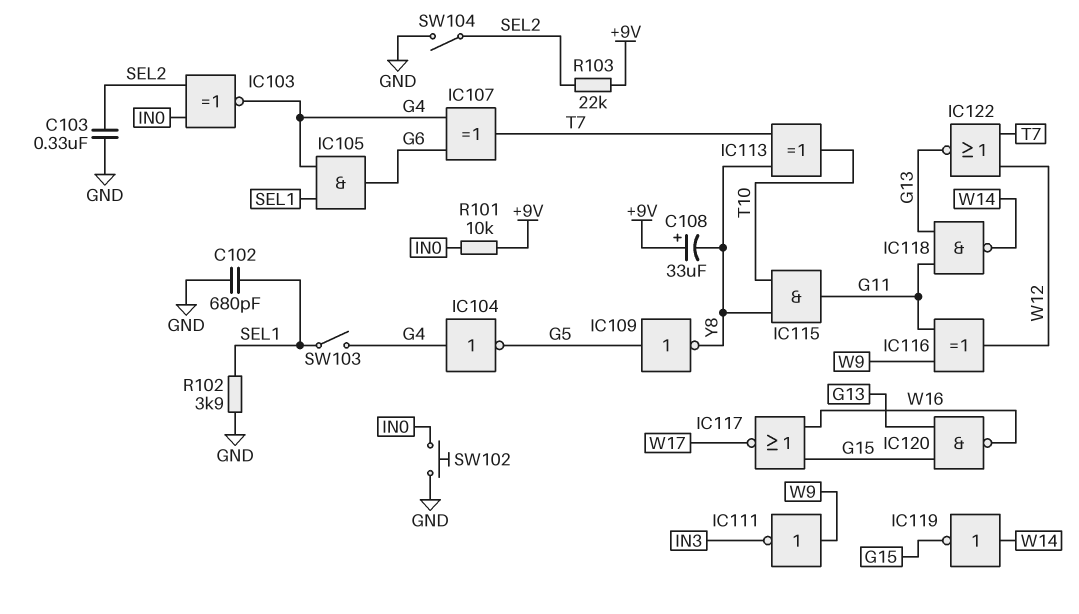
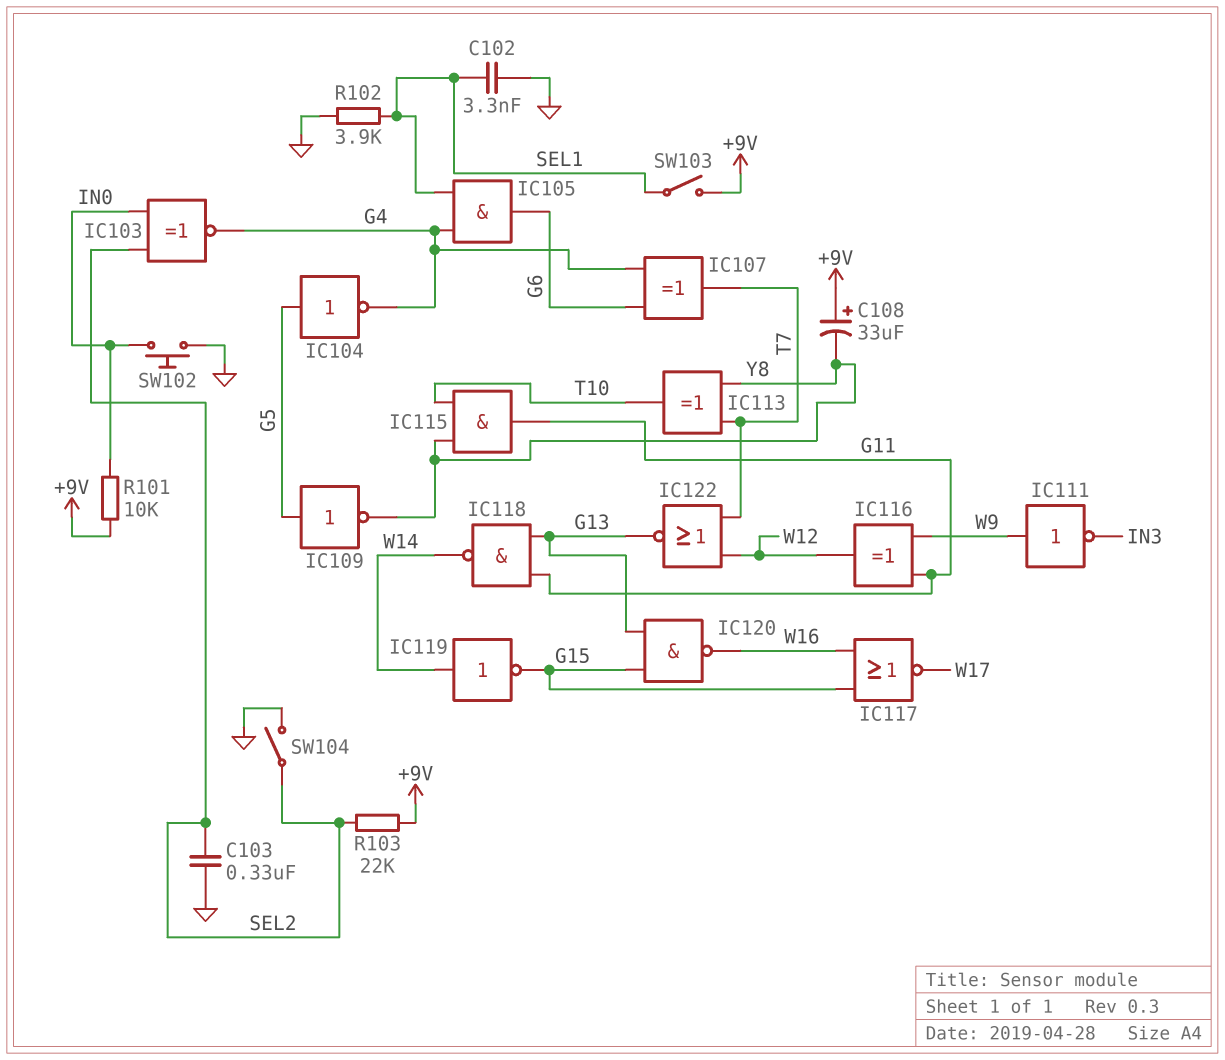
C102: 680pF (GND, SEL1) -> 3.3nF (GND, SEL1)
IC104: NOT (in G4, out G5) -> NOT (in G5, out G4)
SW103: switch (G4, SEL1) -> switch (+9V, SEL1)

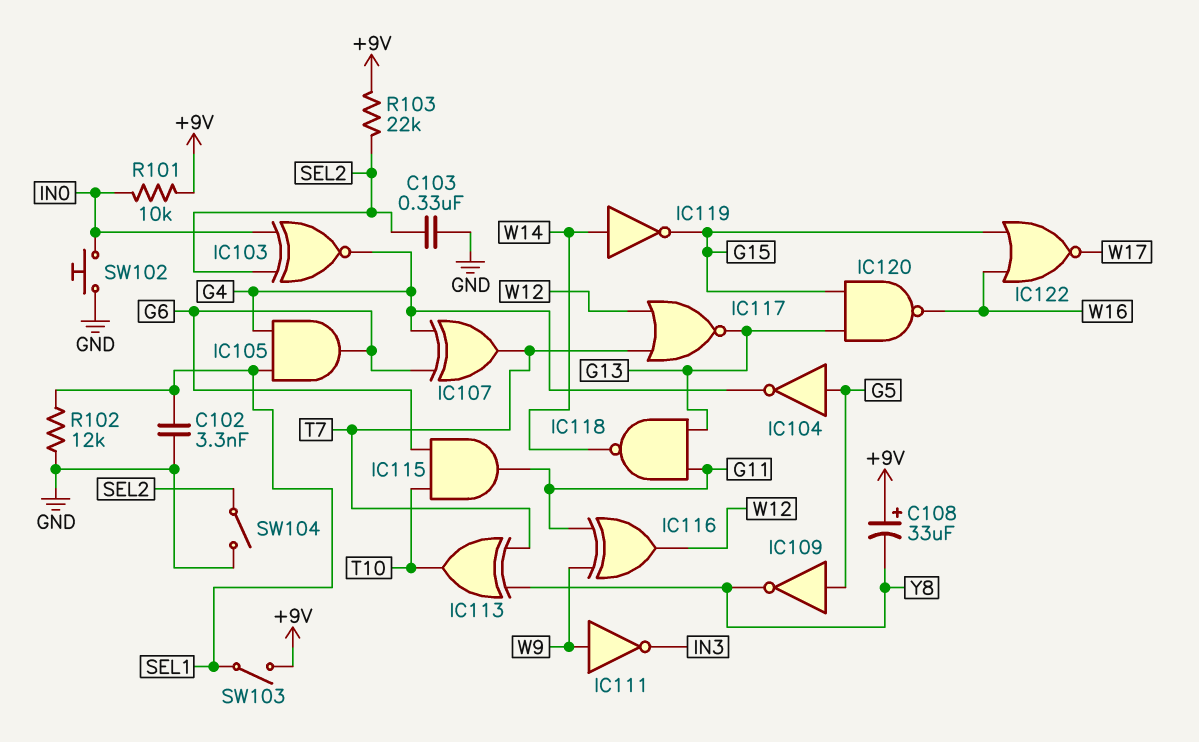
IC115: AND (in T10, in Y8, out G11) -> AND (in G6, in T10, out G11)
IC117: NOR (in G15, in W16, out W17) -> NOR (in T7, in W12, out G13)
IC122: NOR (in T7, in W12, out G13) -> NOR (in G15, in W16, out W17)
R102: 3.9k (GND, SEL1) -> 12k (GND, SEL1)

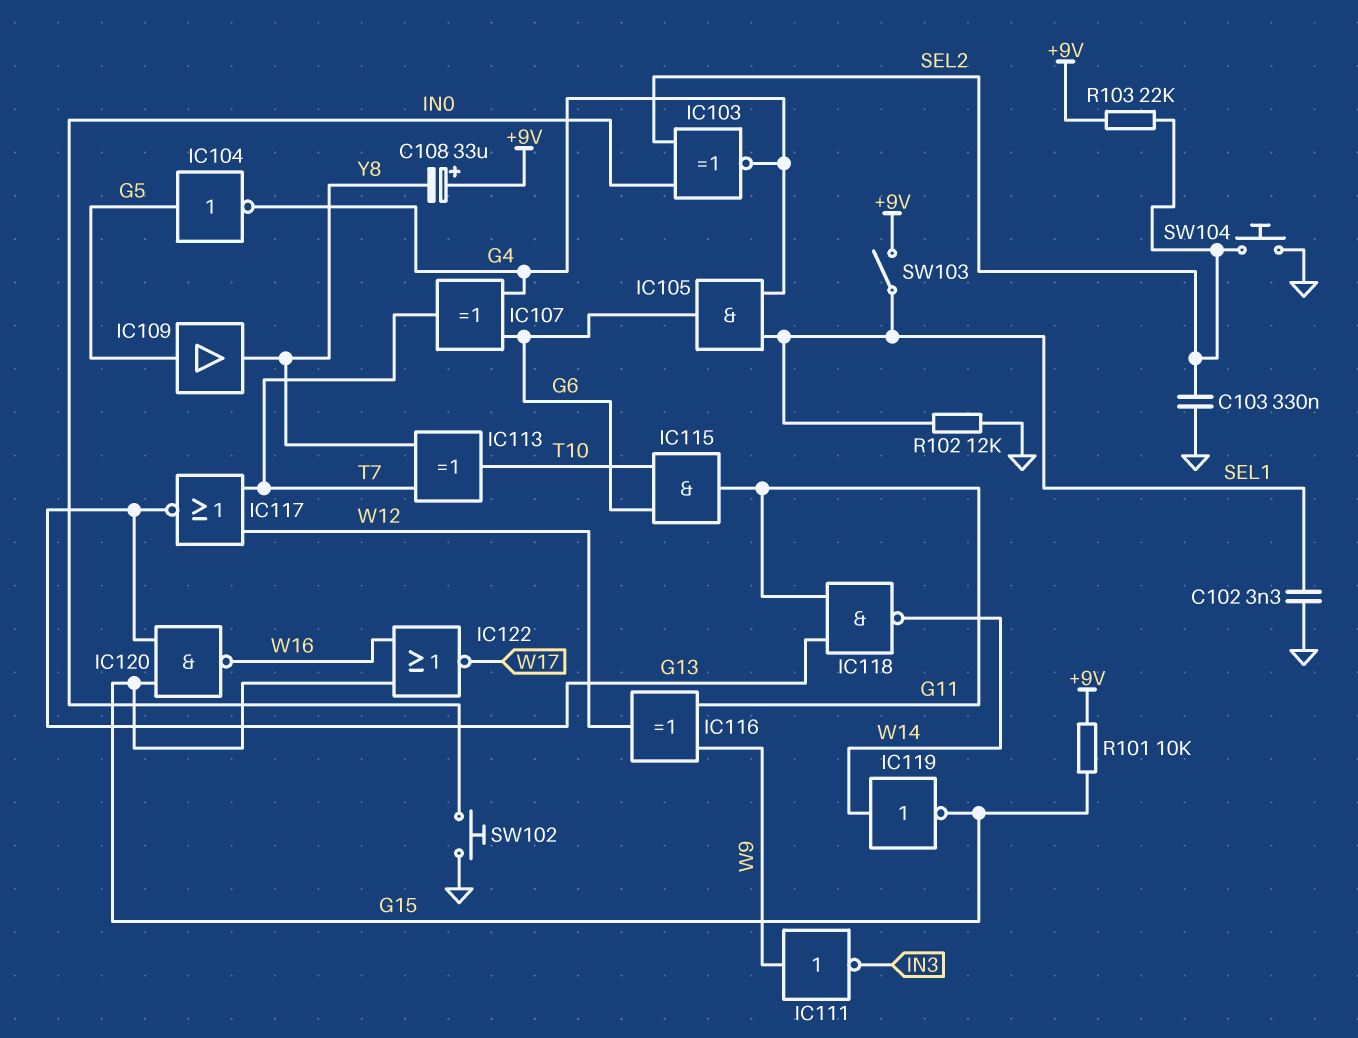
IC109: NOT (in G5, out Y8) -> buffer (in G5, out Y8)
R101: 10k (+9V, IN0) -> 10k (+9V, G15)
SW104: switch (GND, SEL2) -> button (GND, SEL2)

